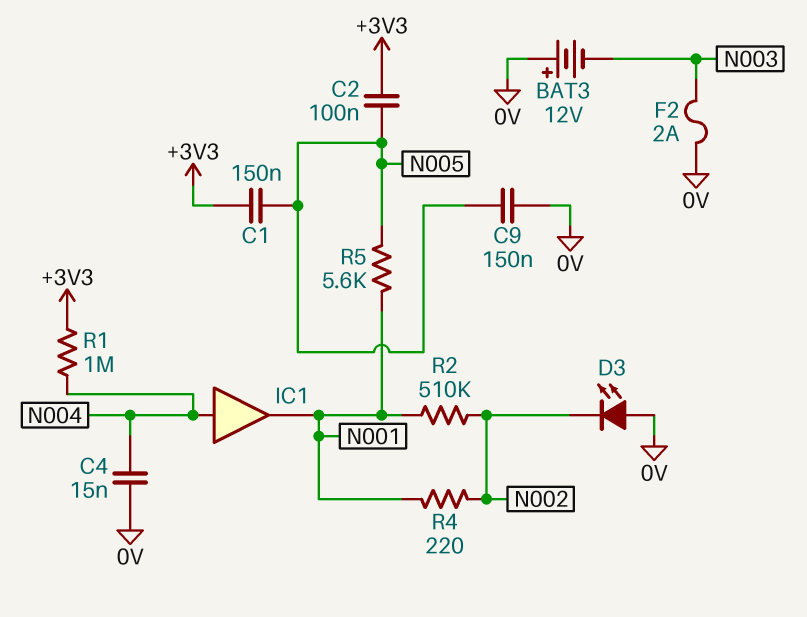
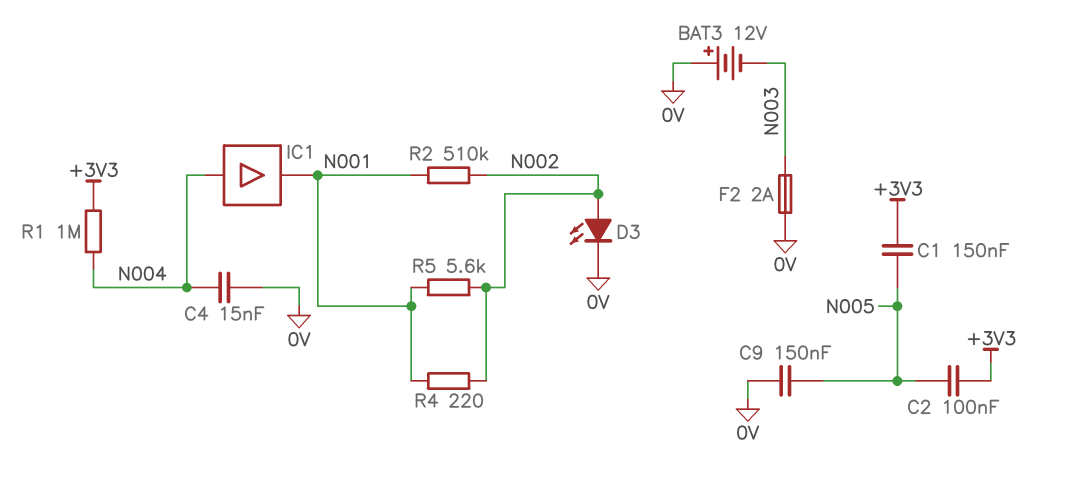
D3: LED (A 0V, K N002) -> LED (A N002, K 0V)
R5: 5.6k (N001, N005) -> 5.6k (N001, N002)

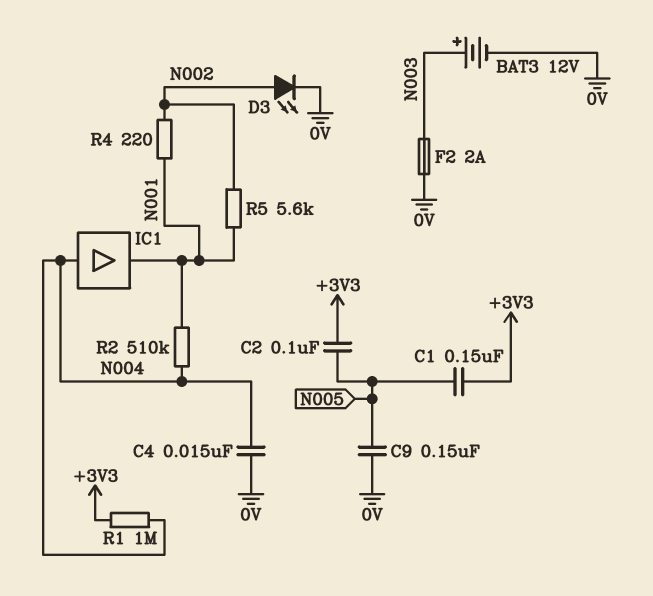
BAT3: 12V (plus 0V, minus N003) -> 12V (plus N003, minus 0V)
R2: 510k (N001, N002) -> 510k (N001, N004)

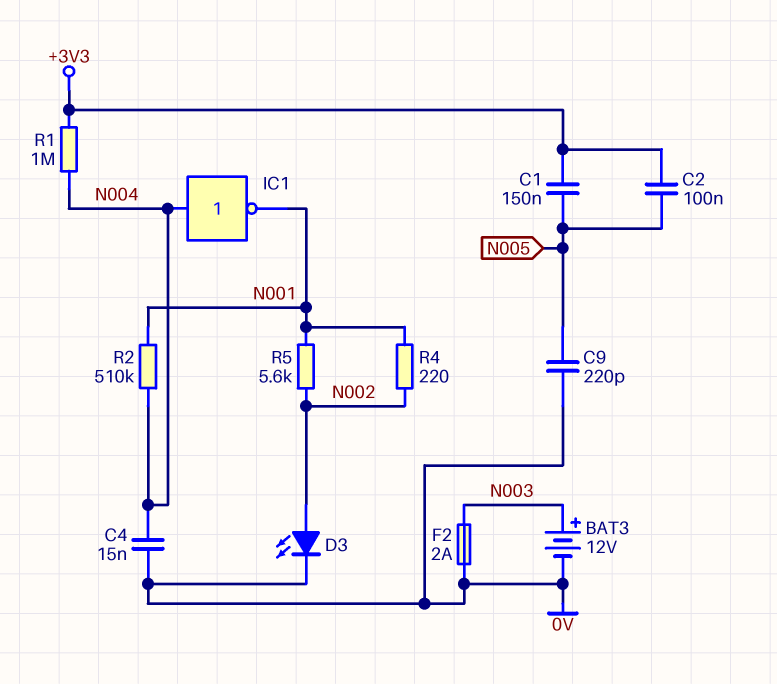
C9: 150nF (0V, N005) -> 220pF (0V, N005)
IC1: buffer (in N004, out N001) -> NOT (in N004, out N001)

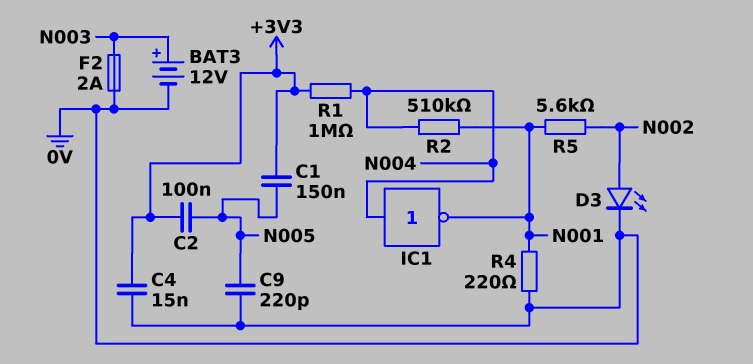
C4: 15nF (0V, N004) -> 15nF (+3V3, 0V)
R4: 220 (N001, N002) -> 220 (0V, N001)

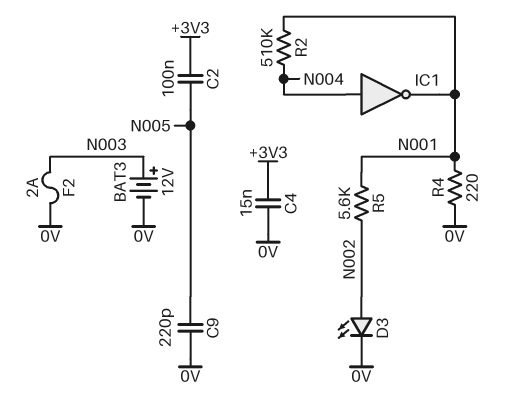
C1: 150nF (+3V3, N005) -> none
R1: 1M (+3V3, N004) -> none

